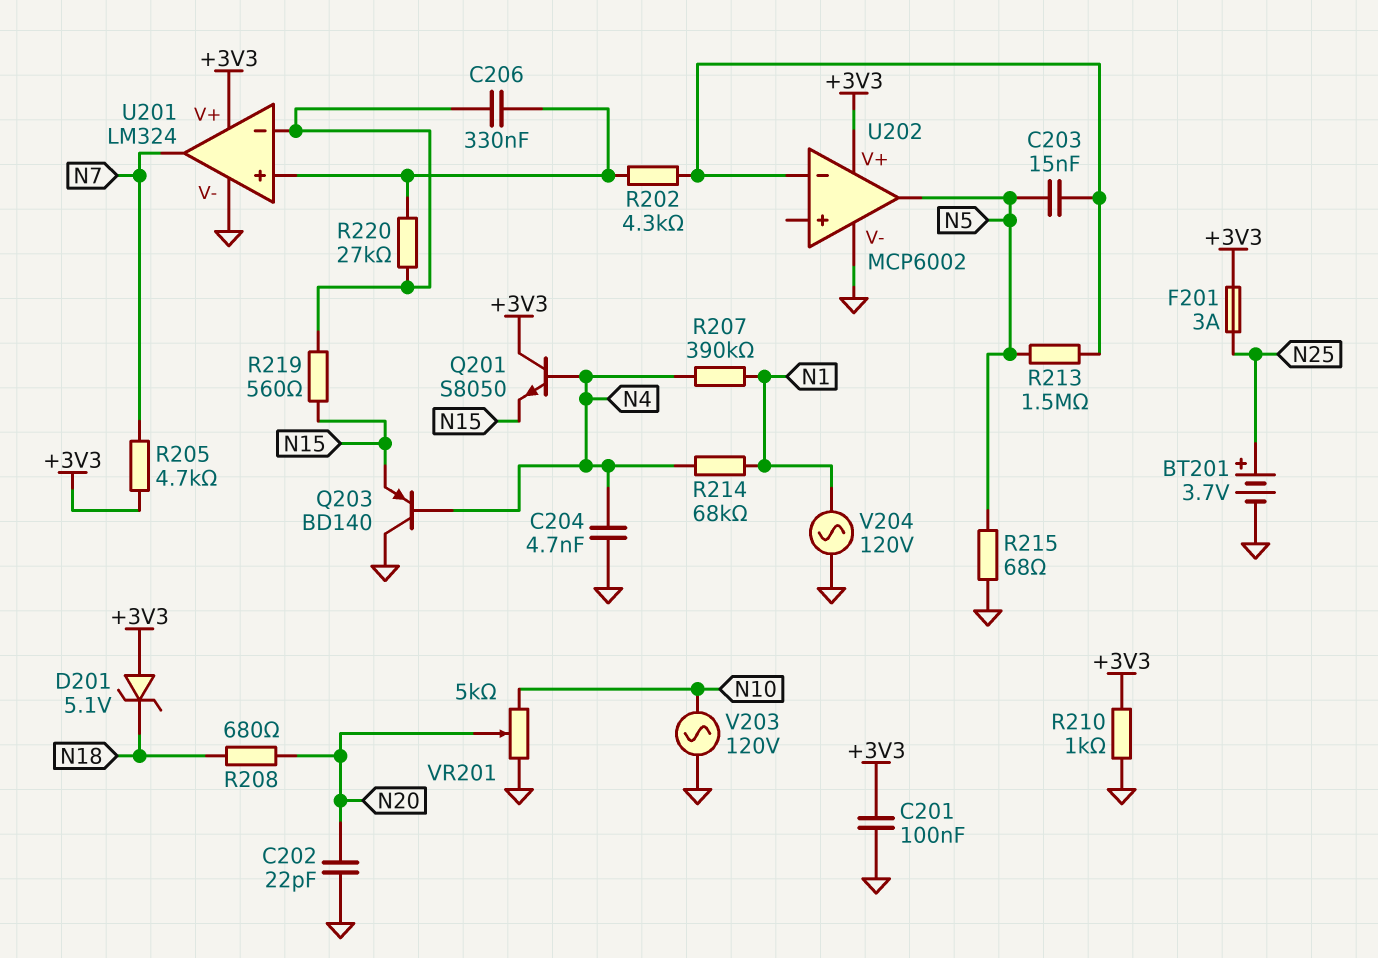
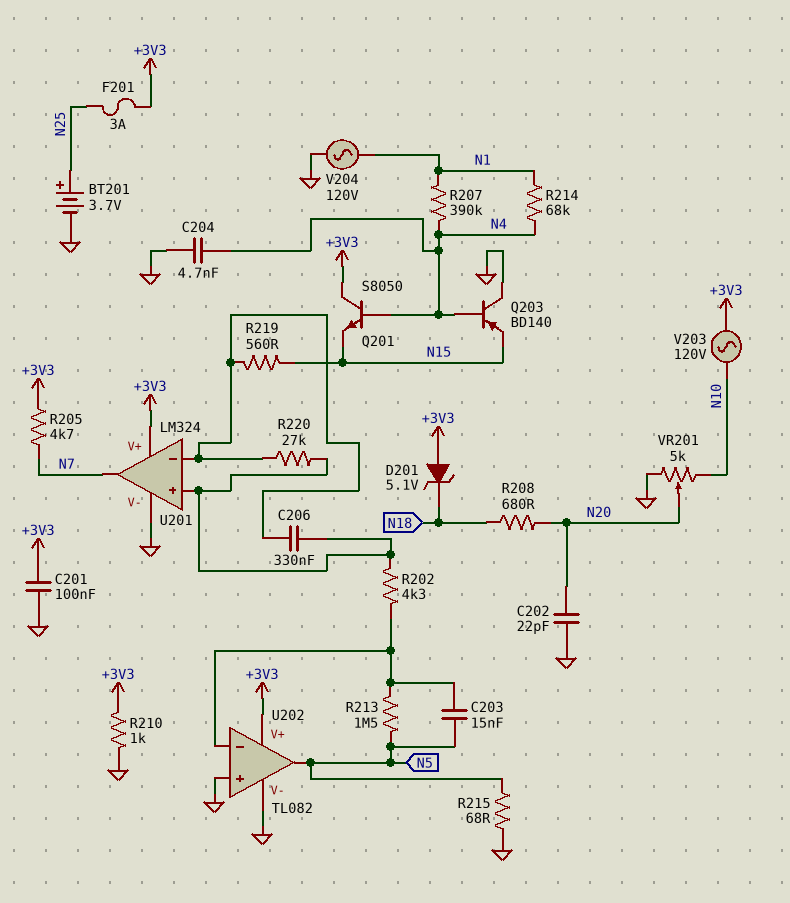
U202: MCP6002 -> TL082
U202 pin in+: none -> GND
V203: AC 120V (GND, N10) -> AC 120V (+3V3, N10)

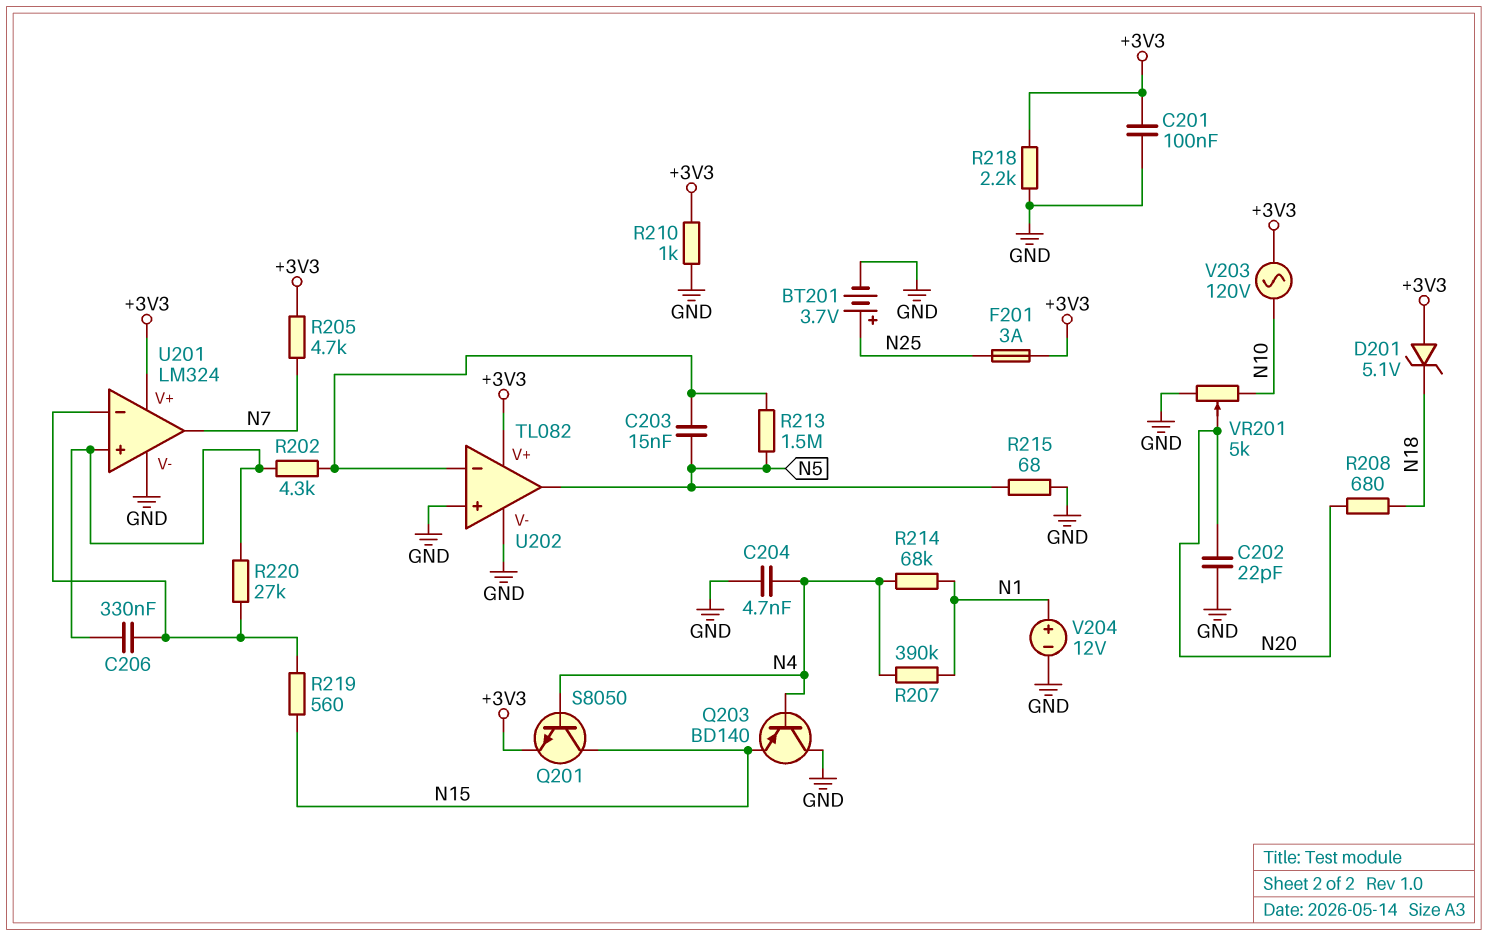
Q201: NPN S8050 (B N4, C +3V3, E N15) -> NPN S8050 (B N4, C N15, E +3V3)
R218: none -> 2.2k (+3V3, GND)
V204: AC 120V (GND, N1) -> 12V (plus N1, minus GND)

